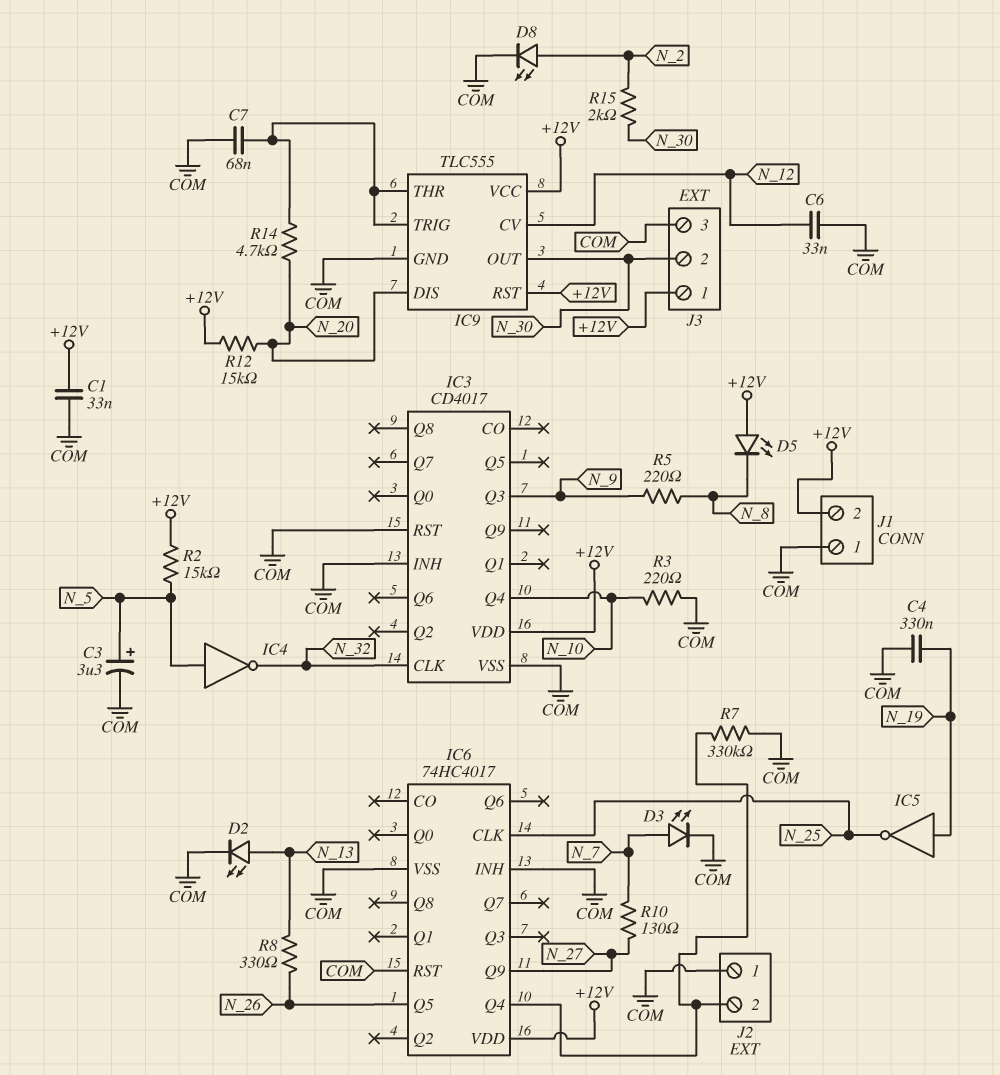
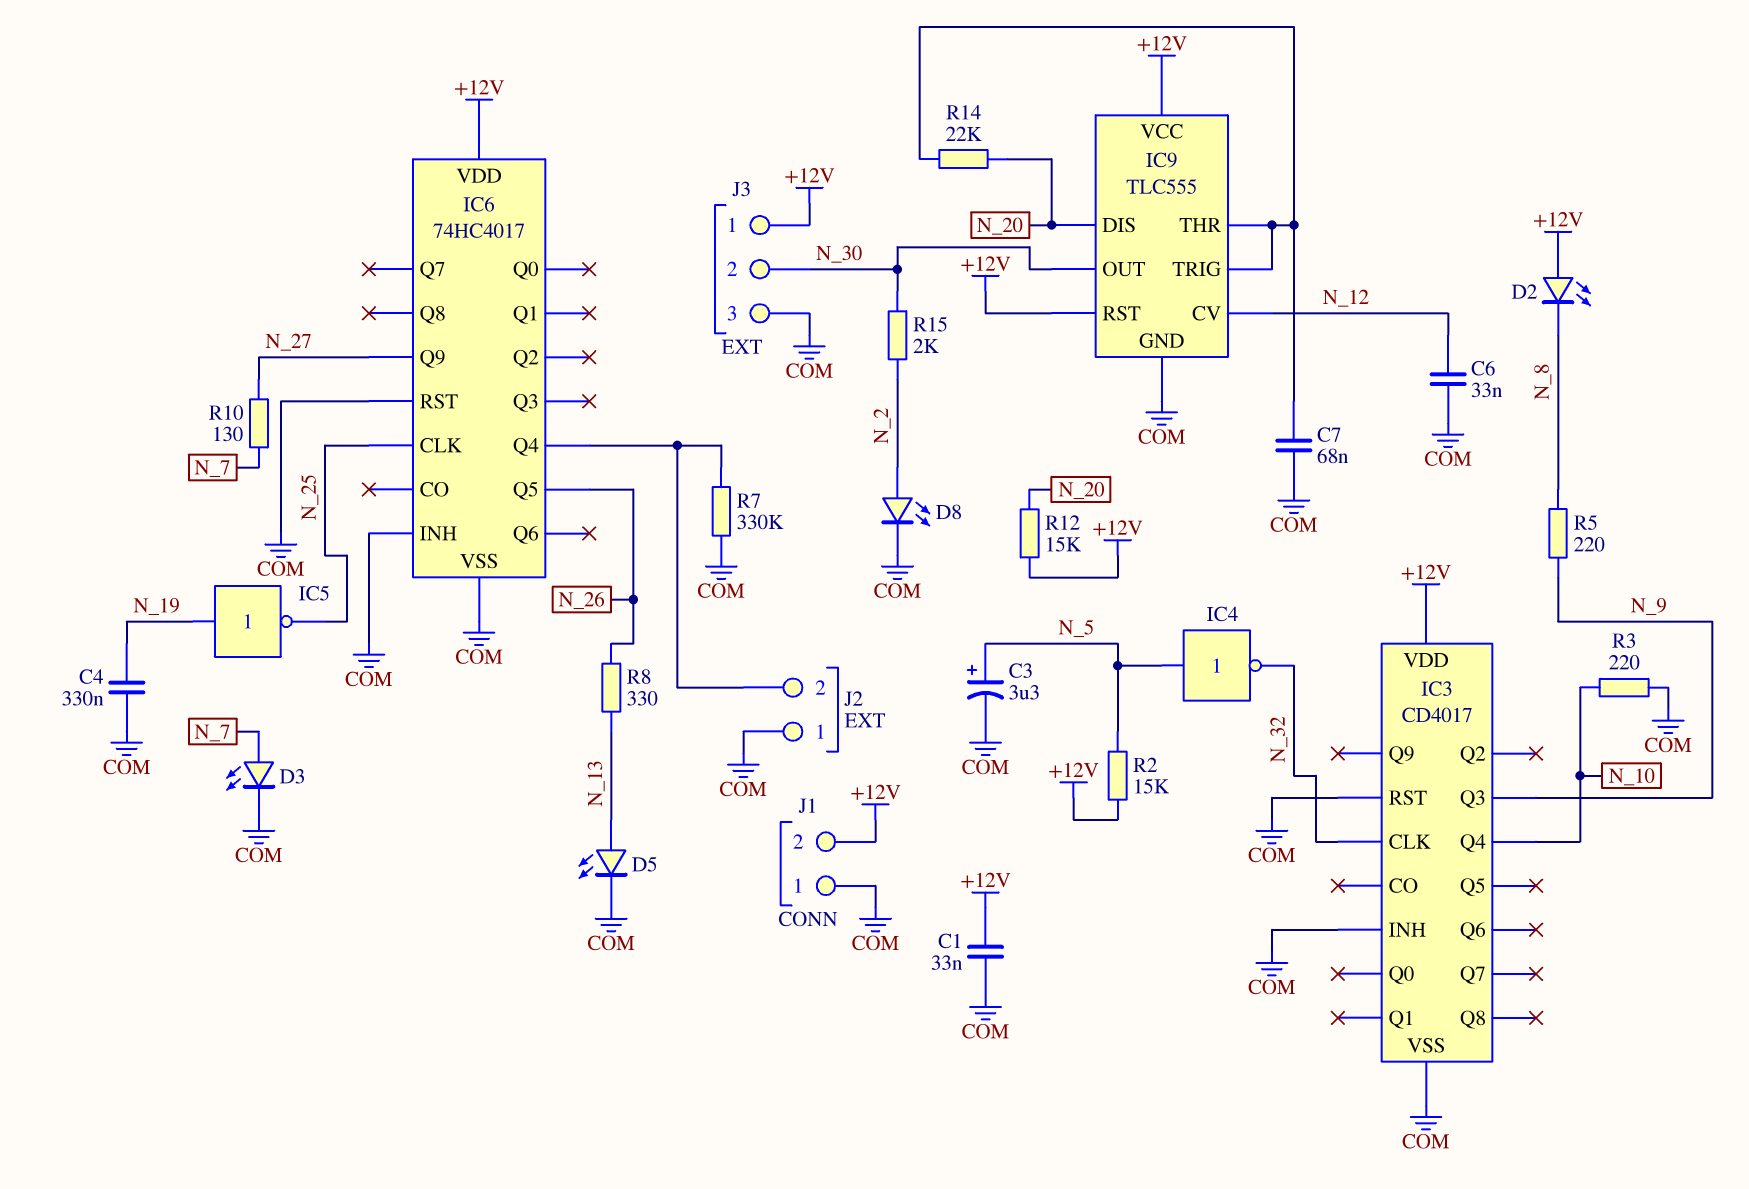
D2: LED (A N_13, K COM) -> LED (A +12V, K N_8)
D5: LED (A +12V, K N_8) -> LED (A N_13, K COM)
R14: 4.7k (IC9/THR, N_20) -> 22k (IC9/THR, N_20)

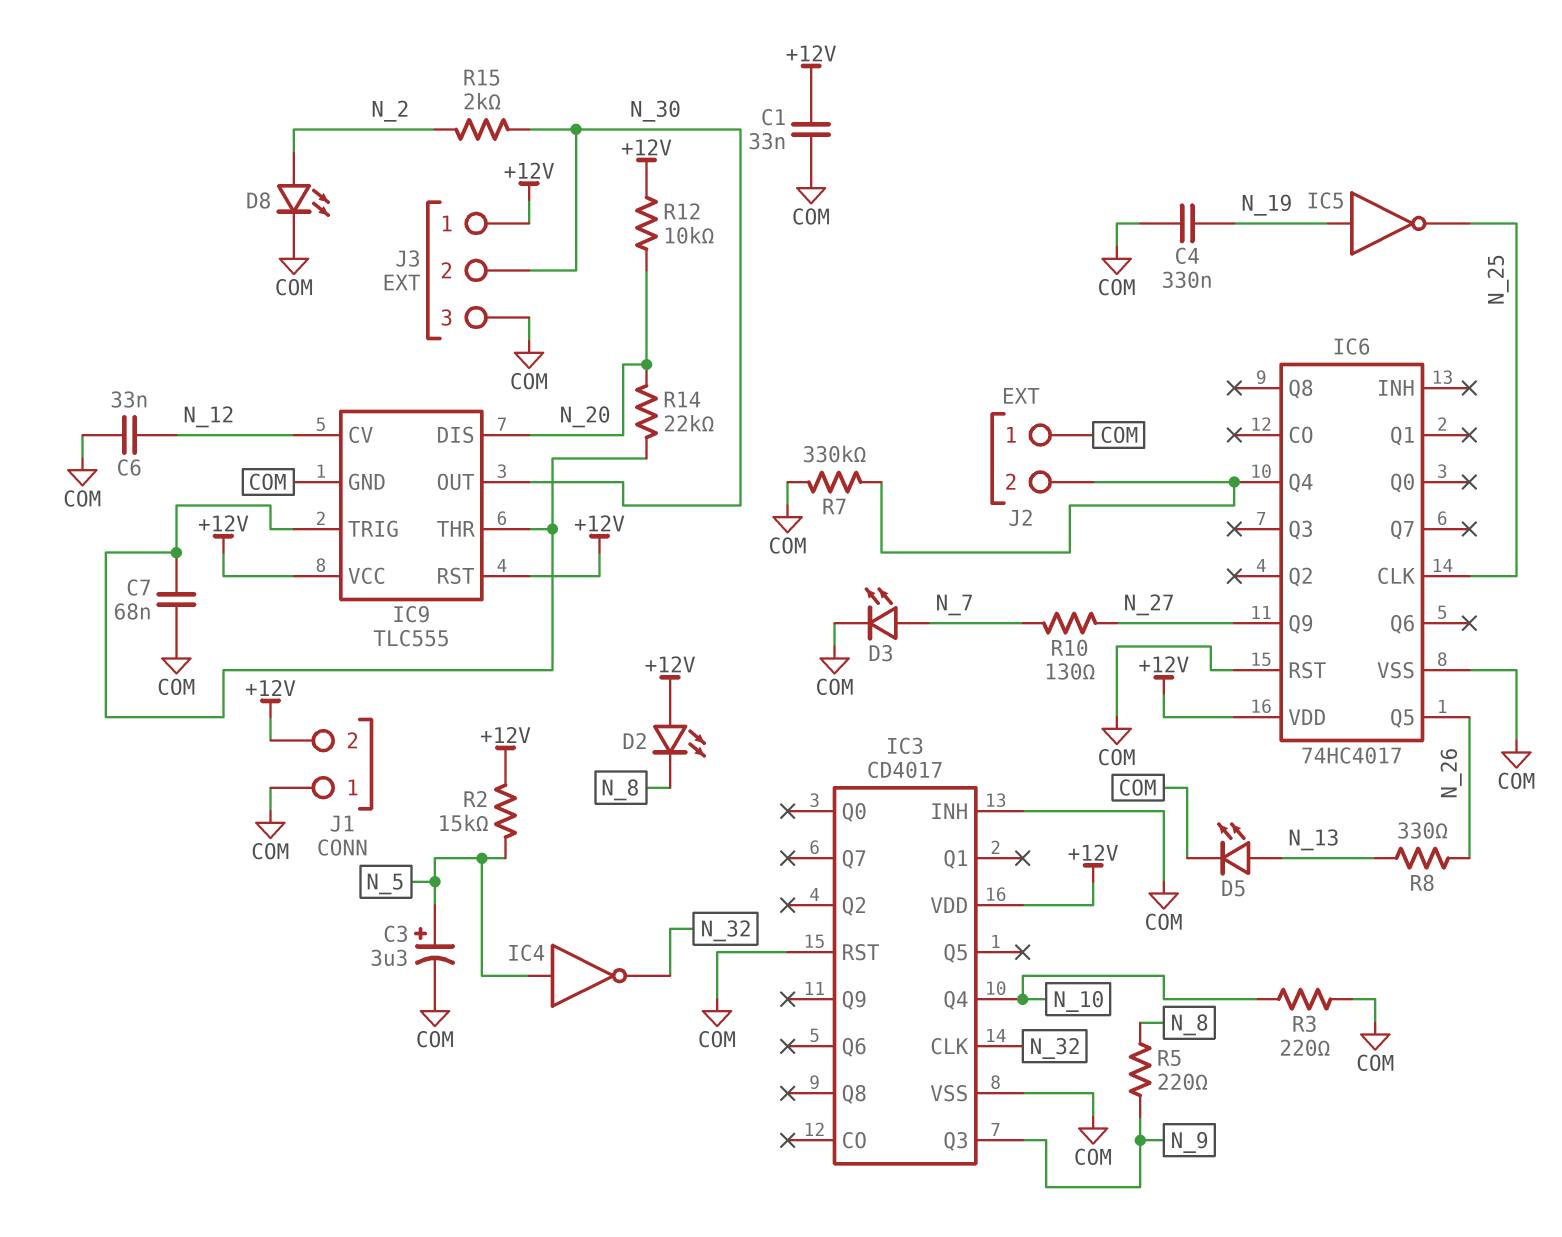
IC6 pin INH: COM -> none
R12: 15k (+12V, N_20) -> 10k (+12V, N_20)

